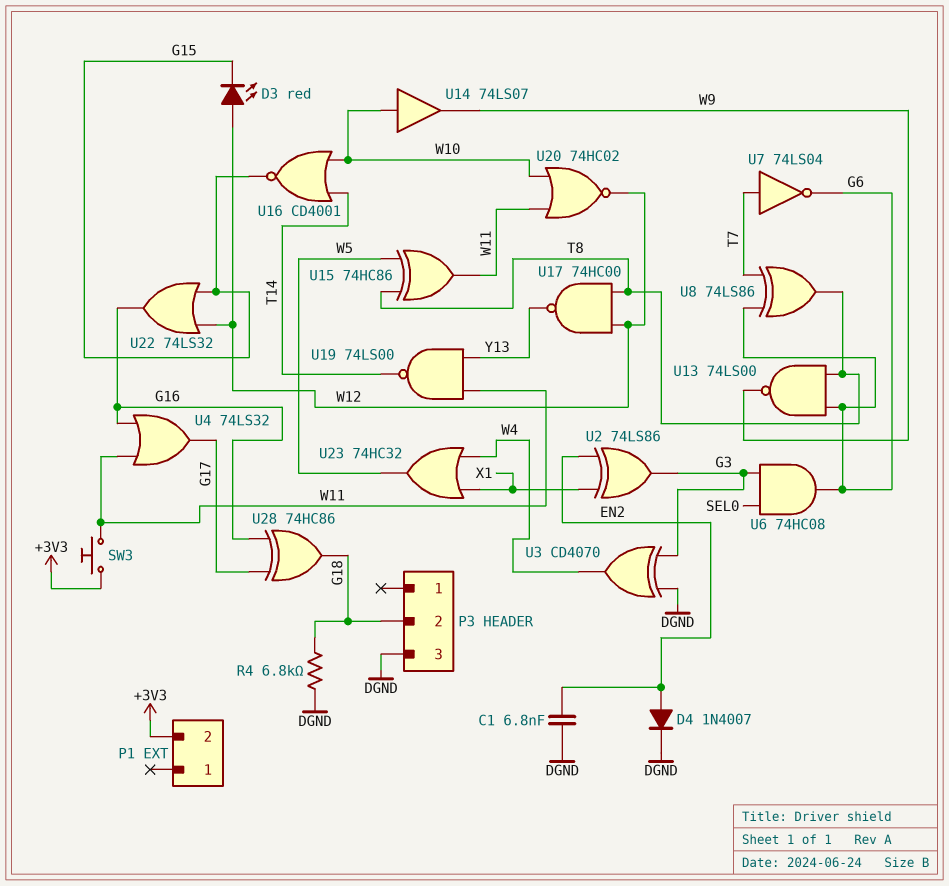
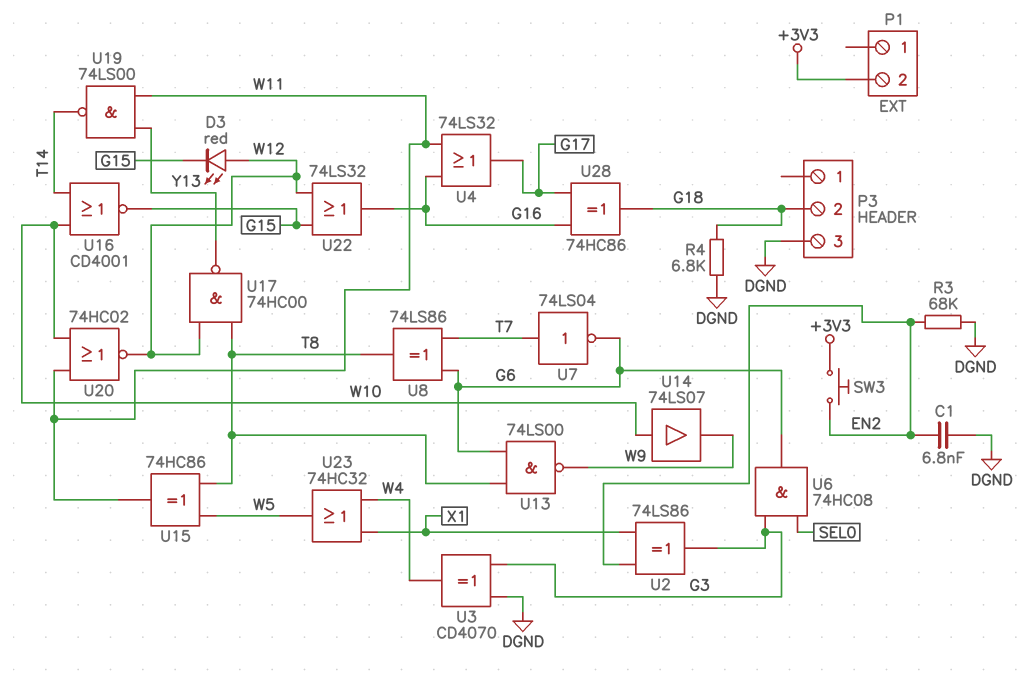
D4: diode 1N4007 (A EN2, K DGND) -> none
R3: none -> 68k (DGND, EN2)
SW3: button (+3V3, W11) -> button (+3V3, EN2)

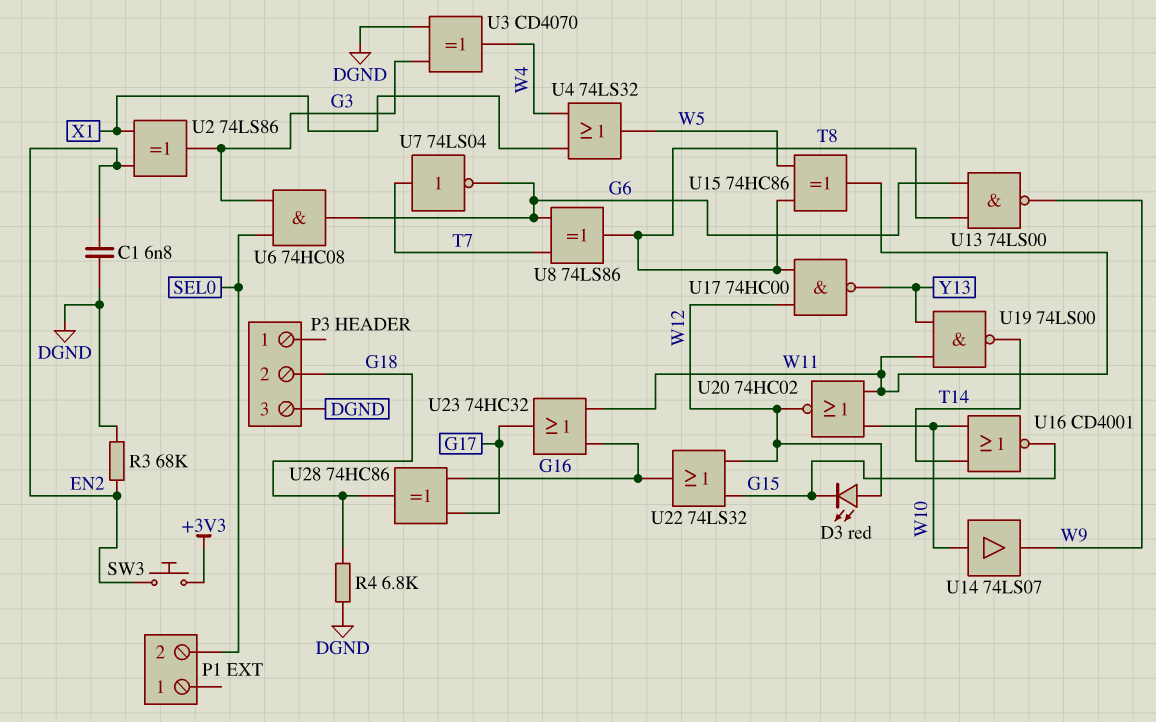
P1 pin 2: +3V3 -> SEL0
U4: OR 74LS32 (in G16, in W11, out G17) -> OR 74LS32 (in W4, in X1, out W5)
U23: OR 74HC32 (in W4, in X1, out W5) -> OR 74HC32 (in G16, in W11, out G17)

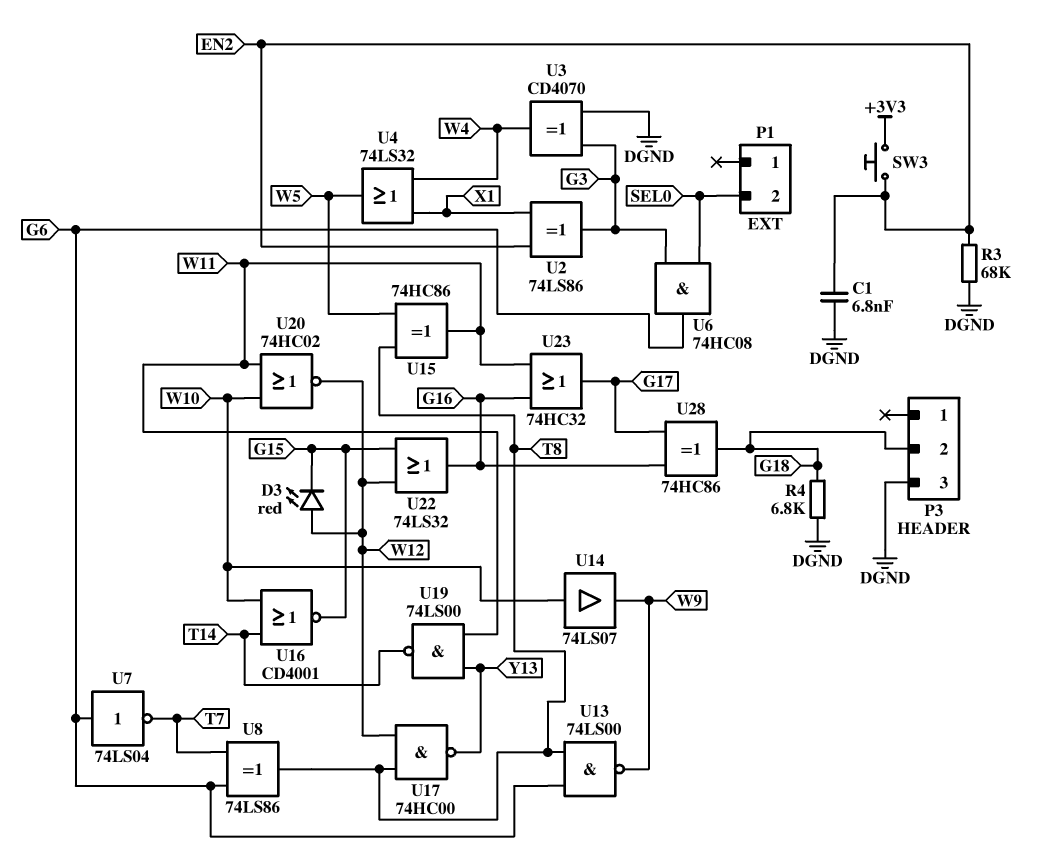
U7: NOT 74LS04 (in T7, out G6) -> NOT 74LS04 (in G6, out T7)

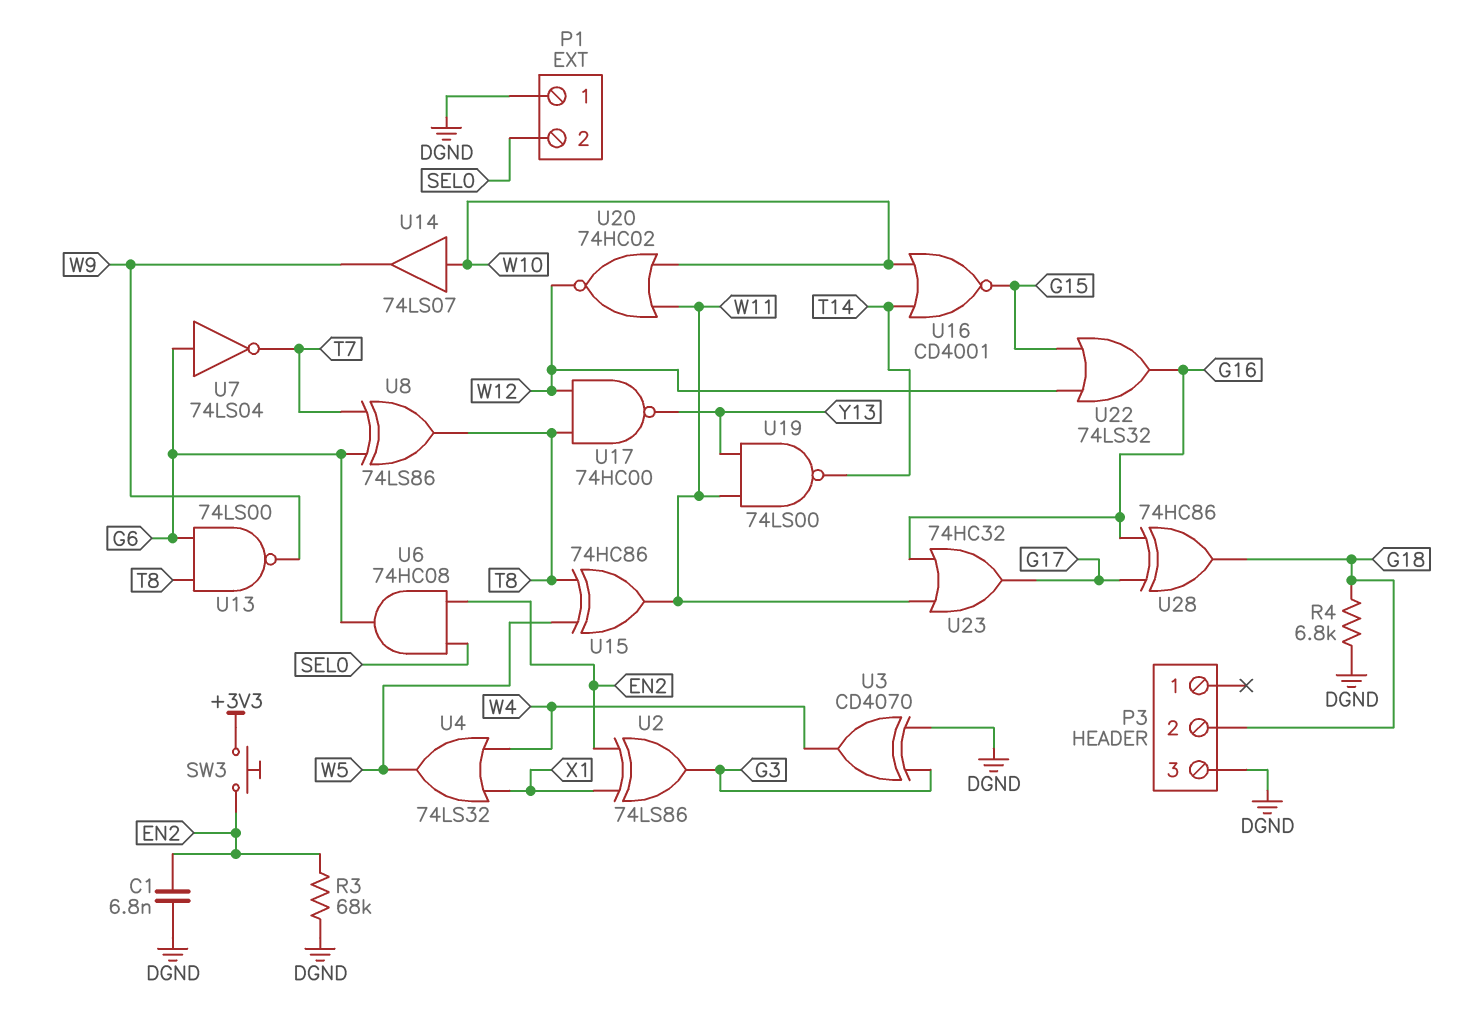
D3: LED red (A W12, K G15) -> none
P1 pin 1: none -> DGND
U6: AND 74HC08 (in G3, in SEL0, out G6) -> AND 74HC08 (in EN2, in SEL0, out G6)

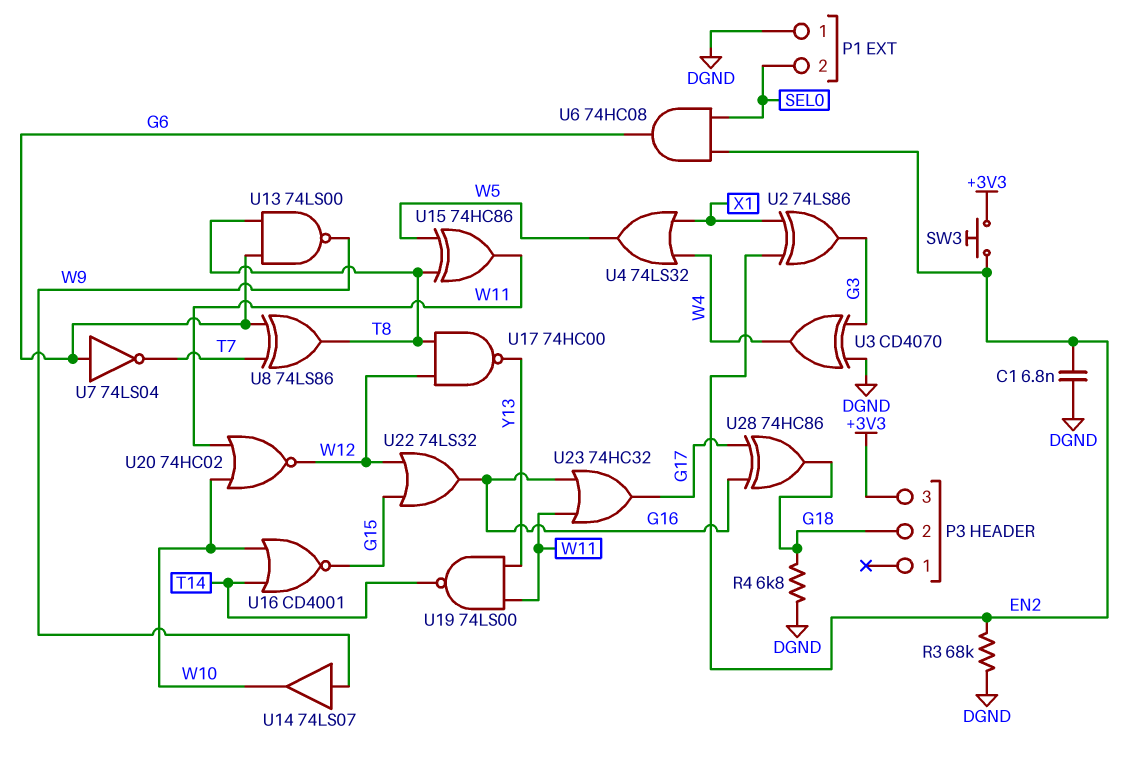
P3 pin 3: DGND -> +3V3
U14: buffer 74LS07 (in W10, out W9) -> buffer 74LS07 (in W9, out W10)

